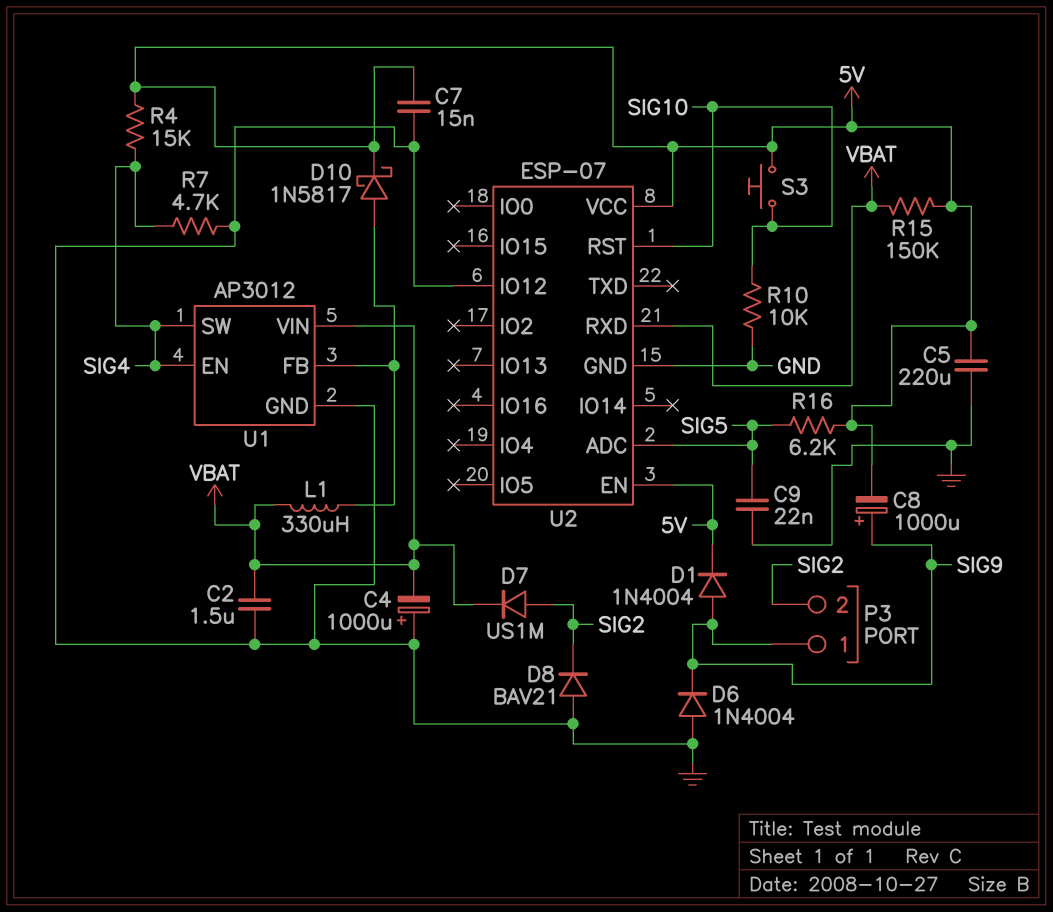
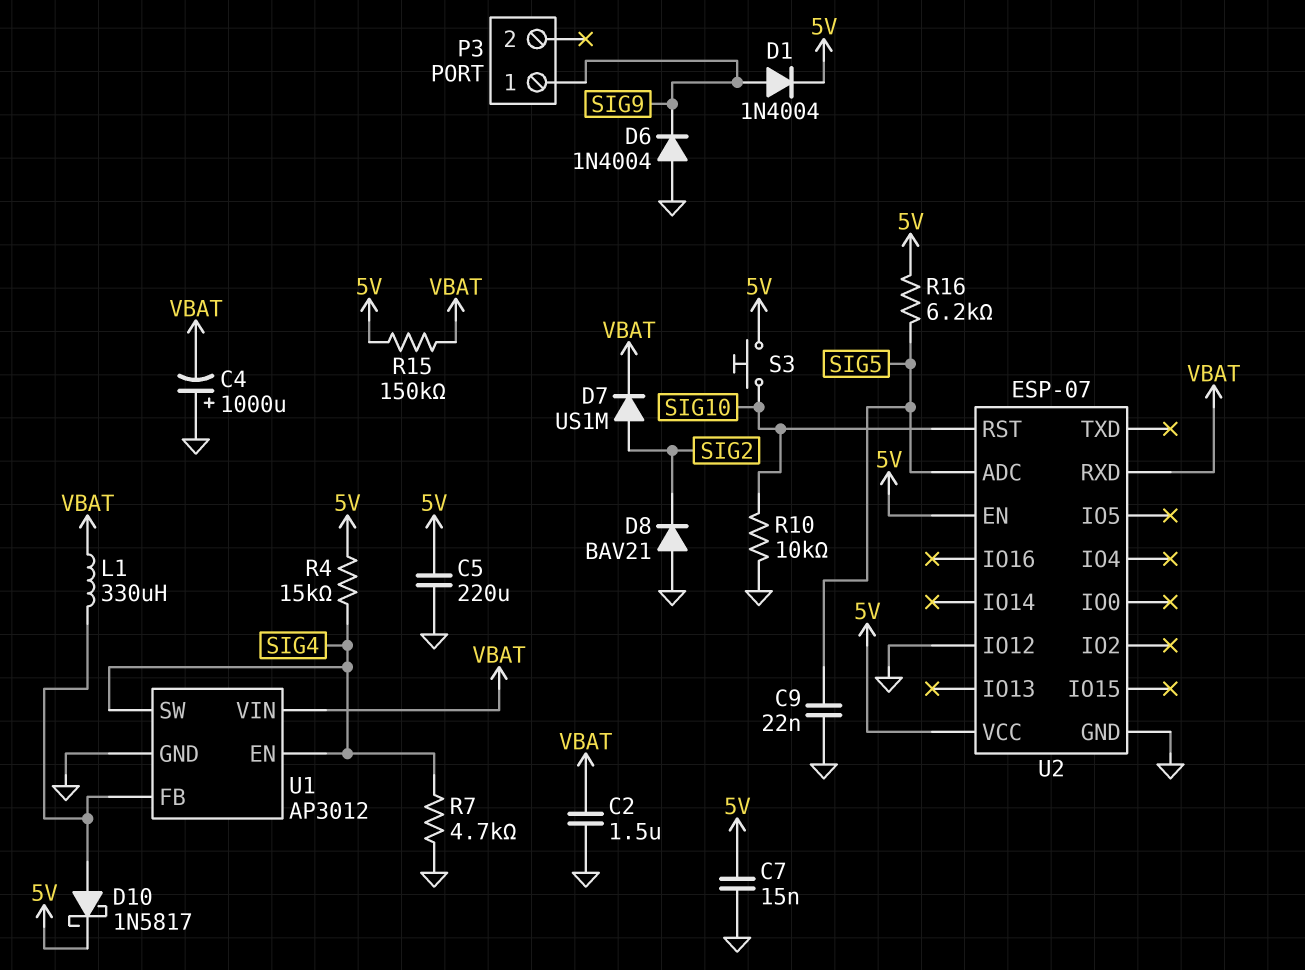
C8: 1000uF (plus SIG9, minus 5V) -> none
P3 pin 2: SIG2 -> none

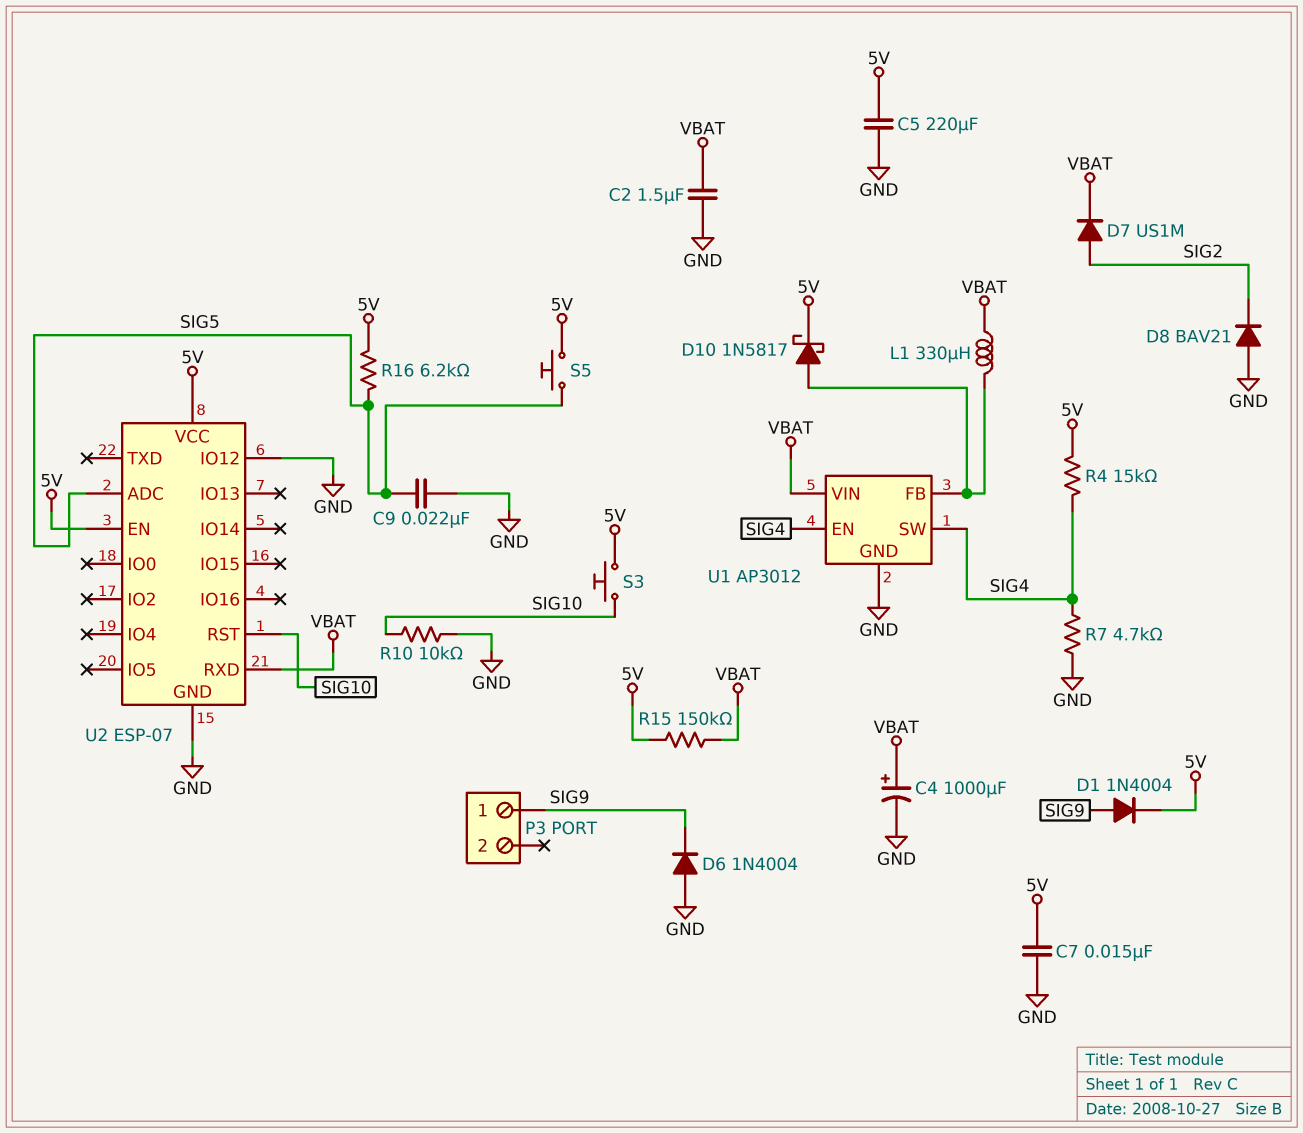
C4: 1000uF (plus GND, minus VBAT) -> 1000uF (plus VBAT, minus GND)
S5: none -> button (5V, SIG5)

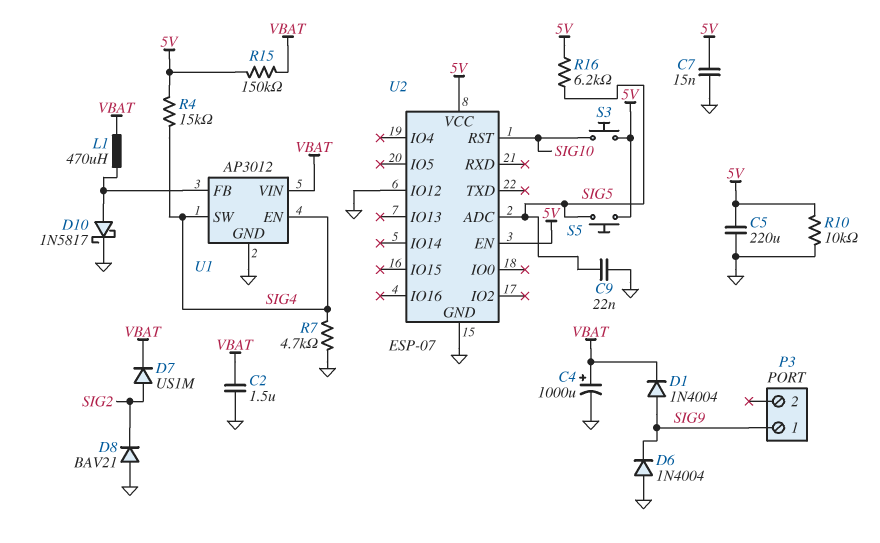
D1: diode 1N4004 (A SIG9, K 5V) -> diode 1N4004 (A SIG9, K VBAT)
D10: schottky 1N5817 (A U1/FB, K 5V) -> schottky 1N5817 (A U1/FB, K GND)
L1: 330uH (U1/FB, VBAT) -> 470uH (U1/FB, VBAT)
R10: 10k (GND, SIG10) -> 10k (5V, GND)
U2 pin RXD: VBAT -> none

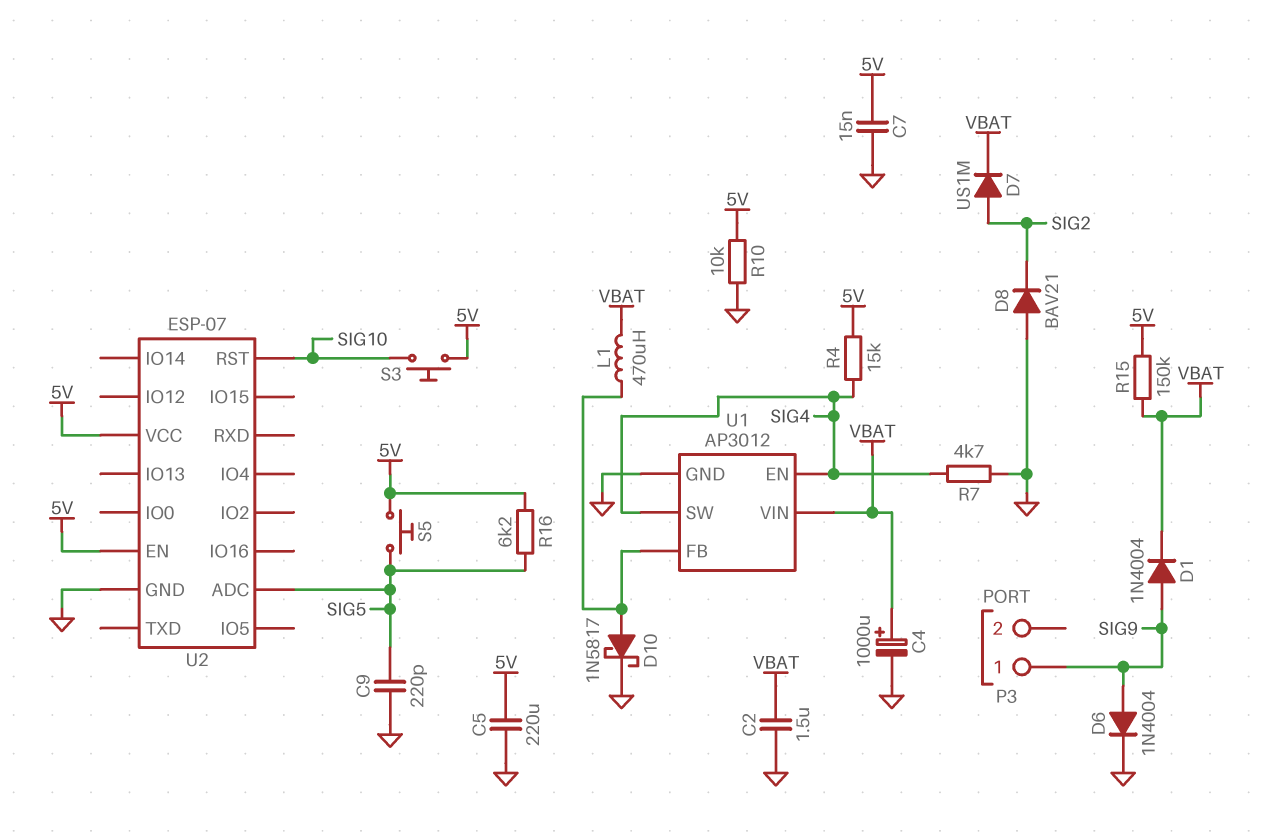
C9: 22nF (GND, SIG5) -> 220pF (GND, SIG5)
D6: diode 1N4004 (A GND, K SIG9) -> diode 1N4004 (A SIG9, K GND)
U2 pin IO12: GND -> none

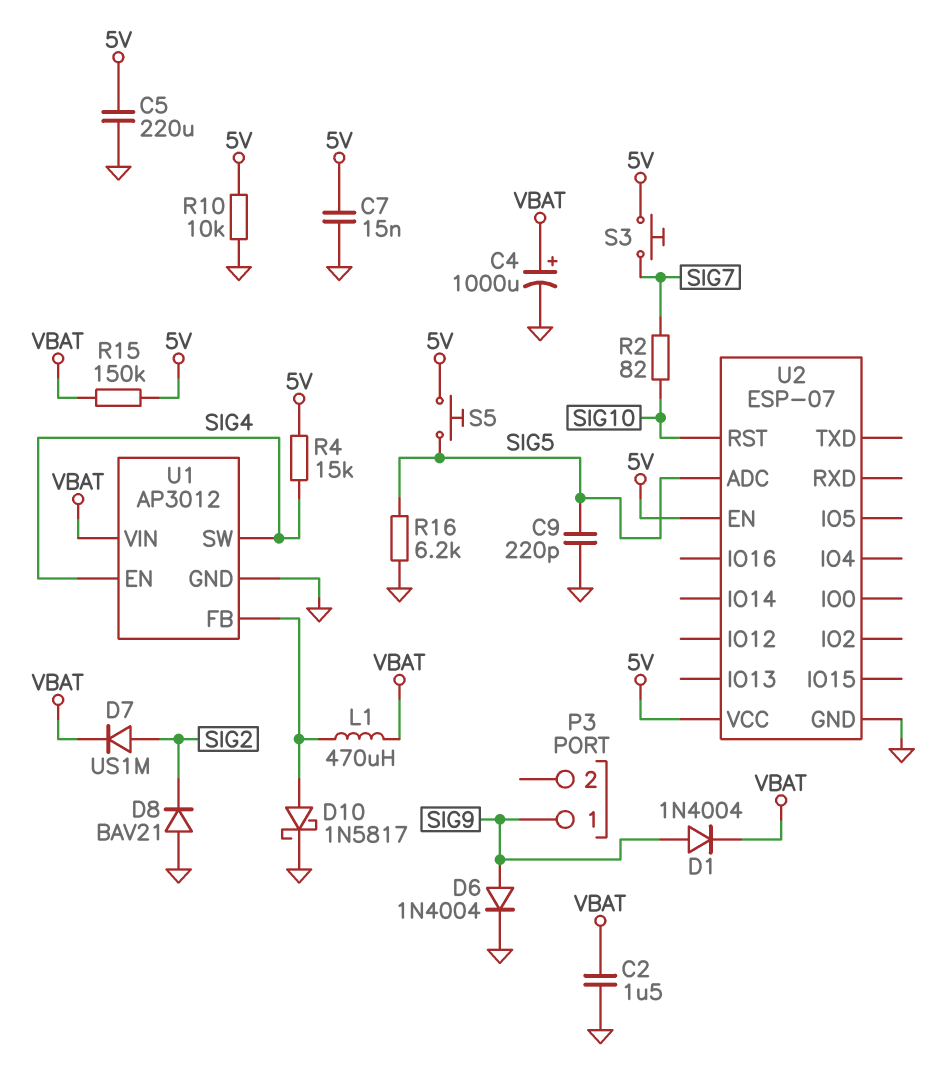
R2: none -> 82 (SIG7, SIG10)
R7: 4.7k (GND, SIG4) -> none
R16: 6.2k (5V, SIG5) -> 6.2k (GND, SIG5)
S3: button (5V, SIG10) -> button (5V, SIG7)

